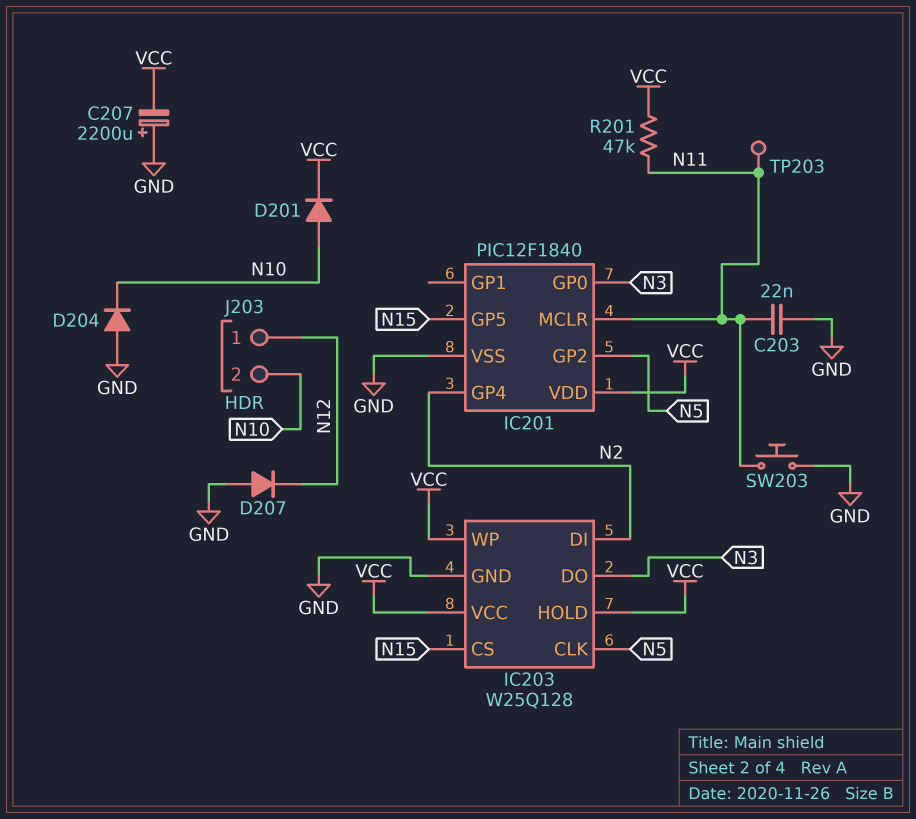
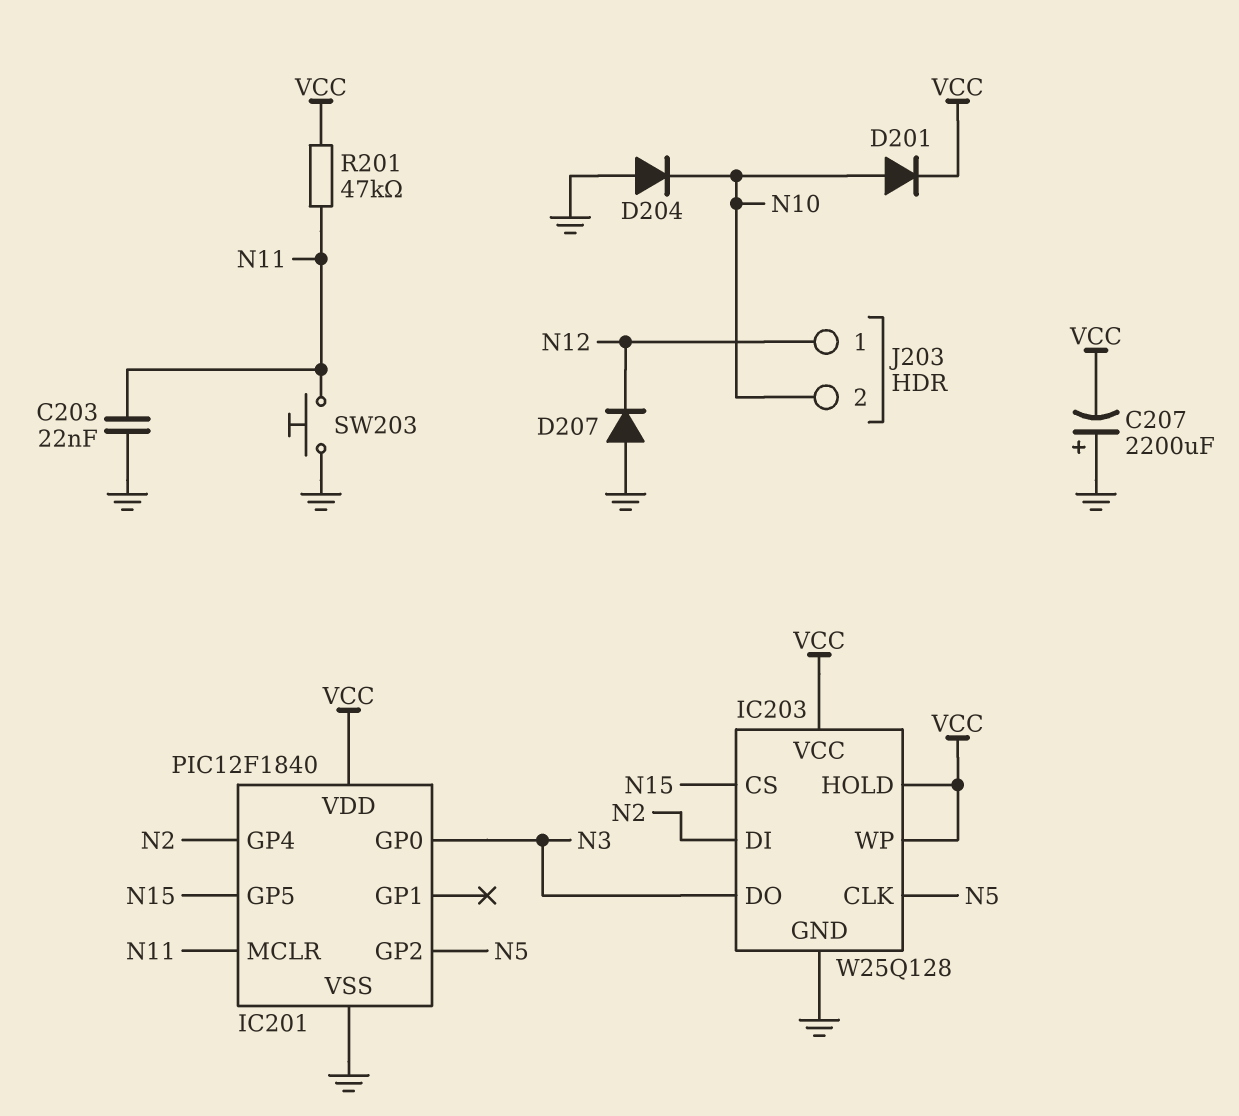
TP203: test point (N11) -> none

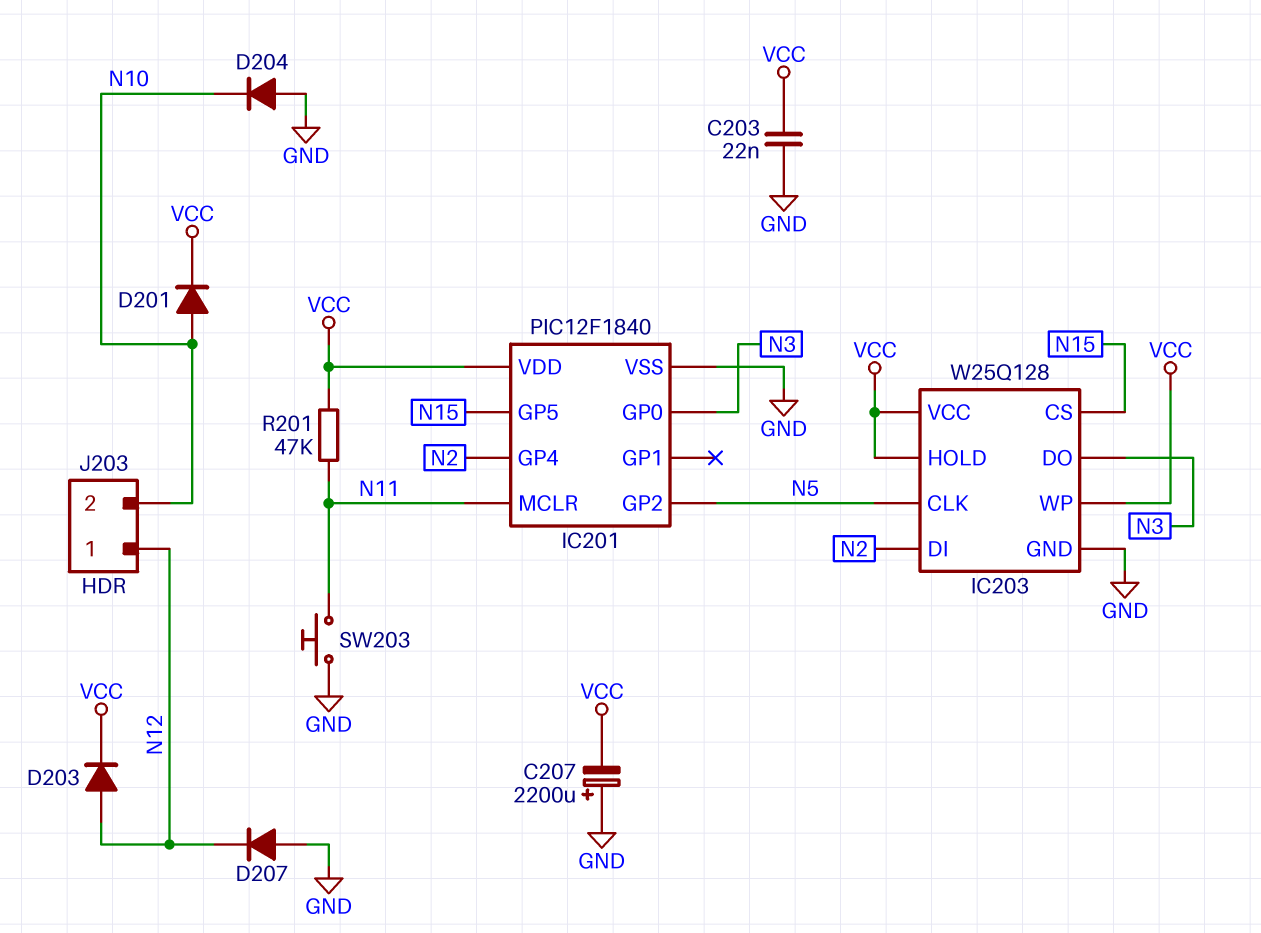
C203: 22nF (GND, N11) -> 22nF (GND, VCC)
D203: none -> diode (A N12, K VCC)

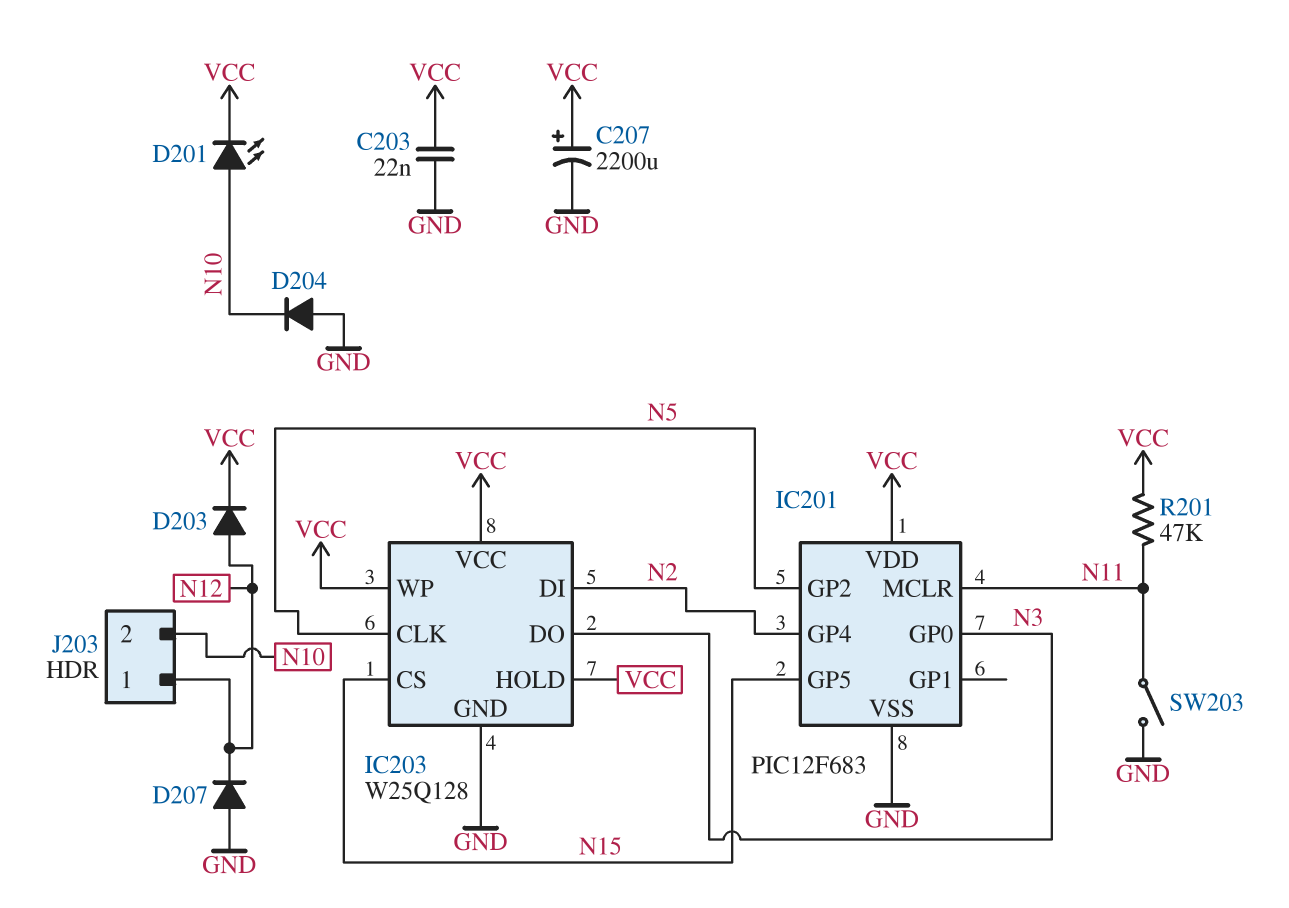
C207: 2200uF (plus GND, minus VCC) -> 2200uF (plus VCC, minus GND)
D201: diode (A N10, K VCC) -> LED (A N10, K VCC)
IC201: PIC12F1840 -> PIC12F683
SW203: button (GND, N11) -> switch (GND, N11)

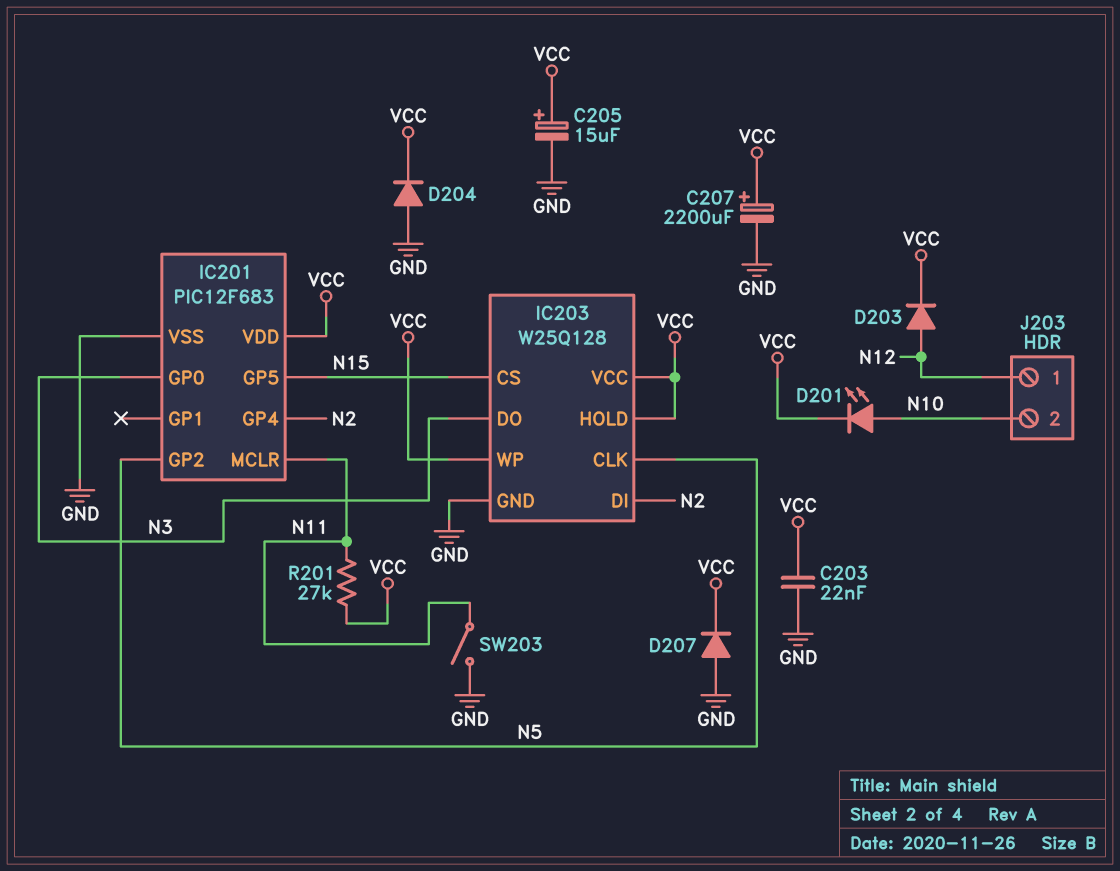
C205: none -> 15uF (plus VCC, minus GND)
D204: diode (A GND, K N10) -> diode (A GND, K VCC)
D207: diode (A GND, K N12) -> diode (A GND, K VCC)
R201: 47k (N11, VCC) -> 27k (N11, VCC)

